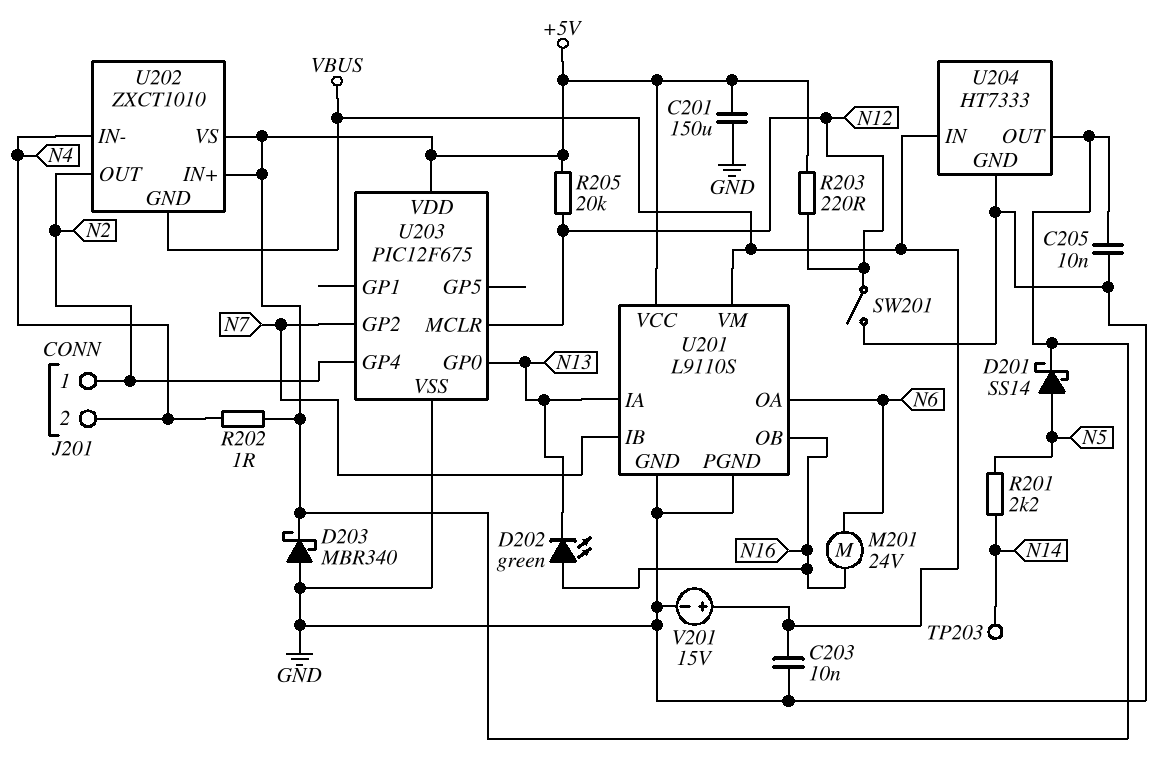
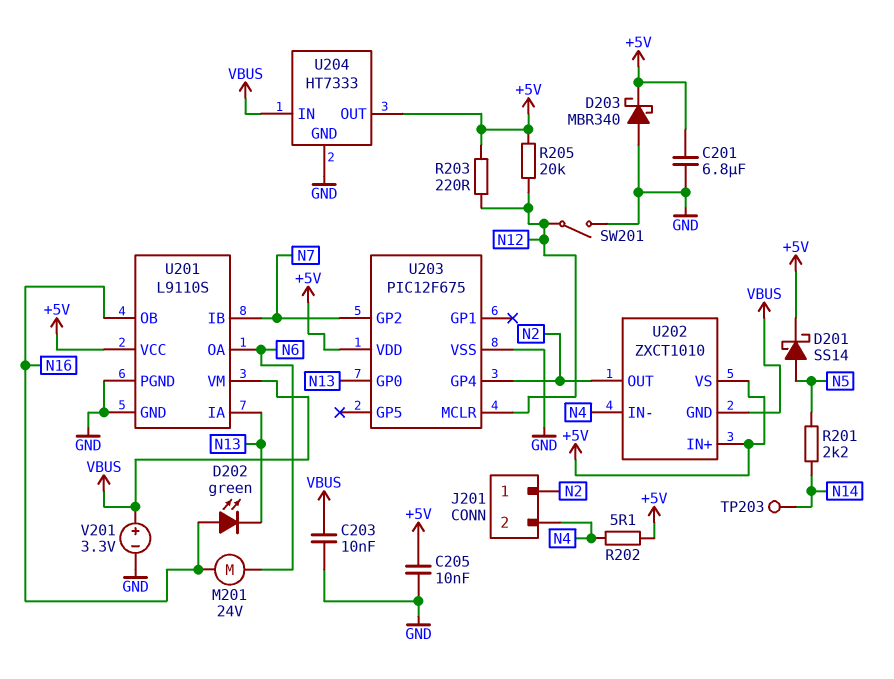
C201: 150uF (+5V, GND) -> 6.8uF (+5V, GND)
R202: 1 (+5V, N4) -> 5.1 (+5V, N4)
V201: 15V (plus VBUS, minus GND) -> 3.3V (plus VBUS, minus GND)

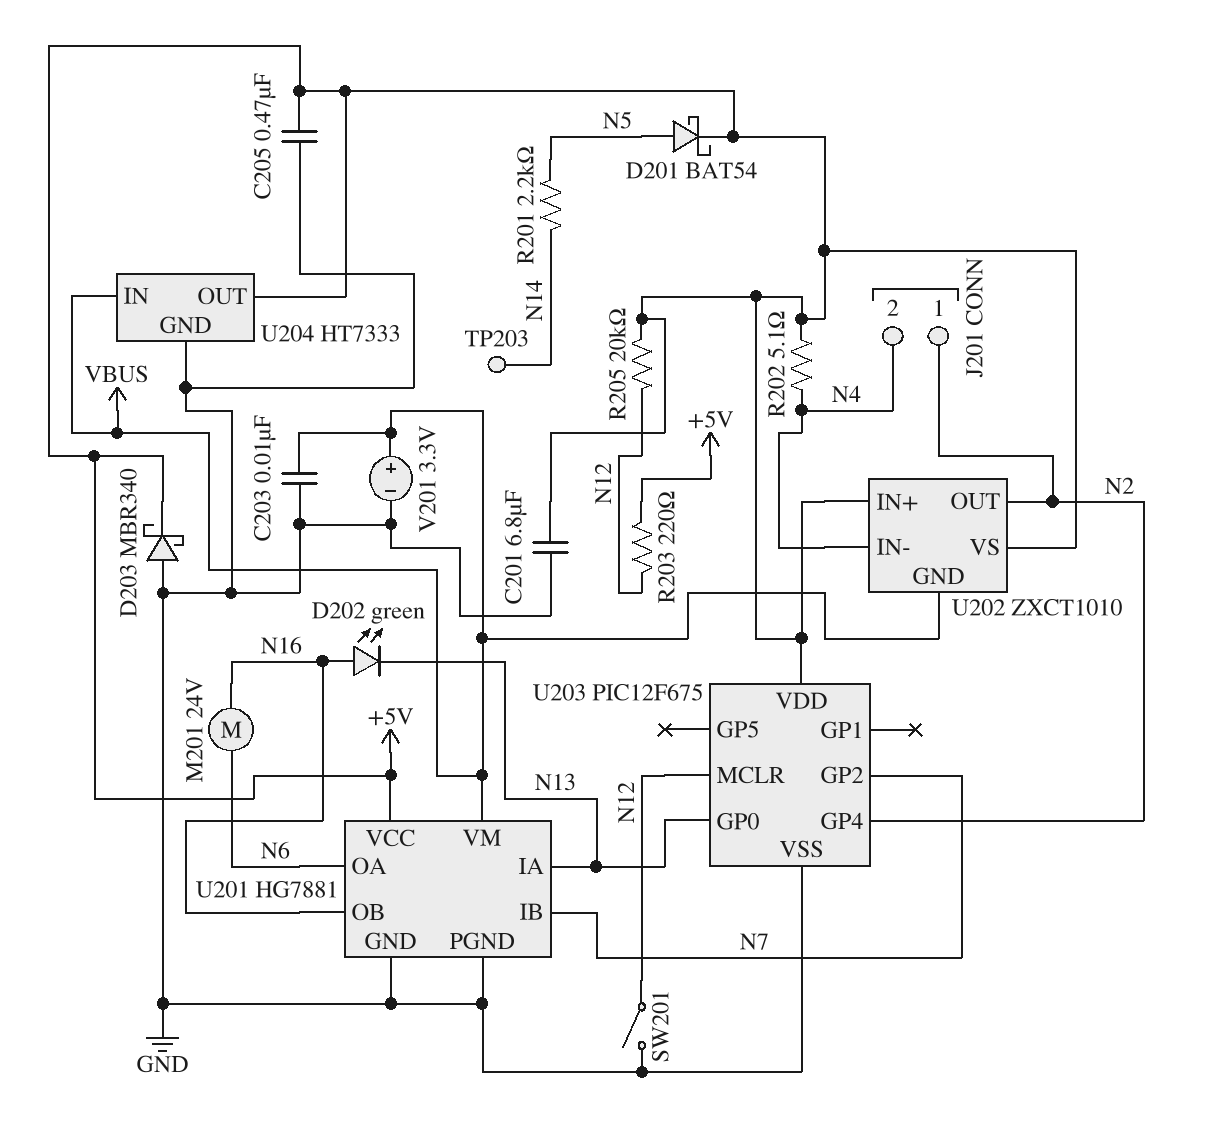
C205: 10nF (+5V, GND) -> 470nF (+5V, GND)
D201: schottky SS14 (A N5, K +5V) -> schottky BAT54 (A N5, K +5V)
U201: L9110S -> HG7881

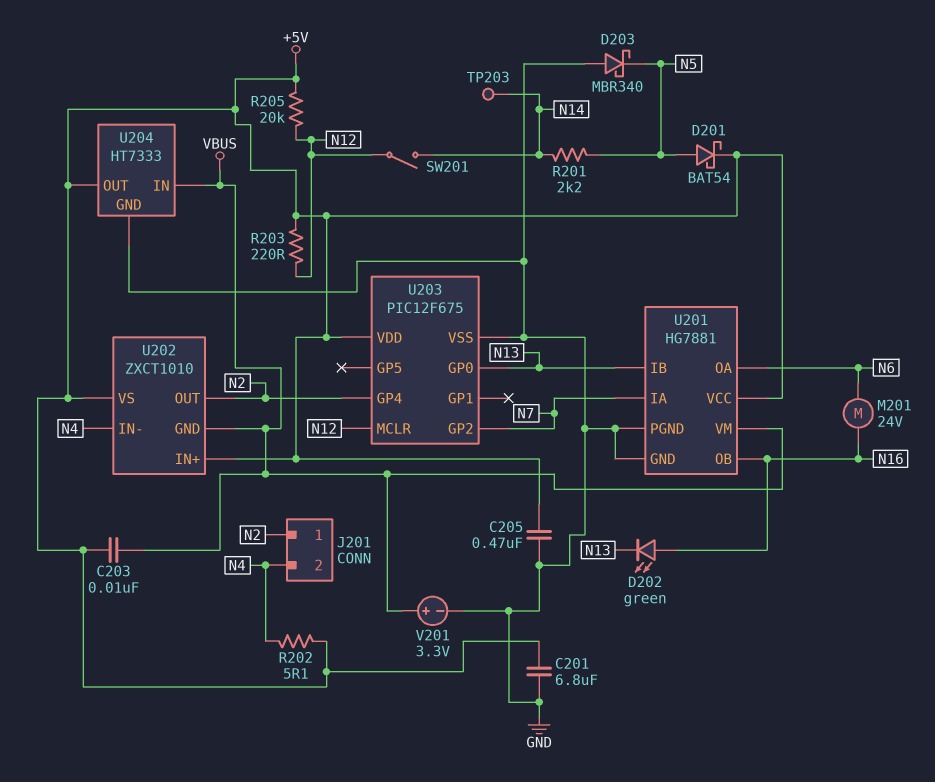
C203: 10nF (GND, VBUS) -> 10nF (+5V, VBUS)
D203: schottky MBR340 (A GND, K +5V) -> schottky MBR340 (A GND, K N5)
SW201: switch (GND, N12) -> switch (N12, N14)
U201 pin IA: N13 -> N7
U201 pin IB: N7 -> N13

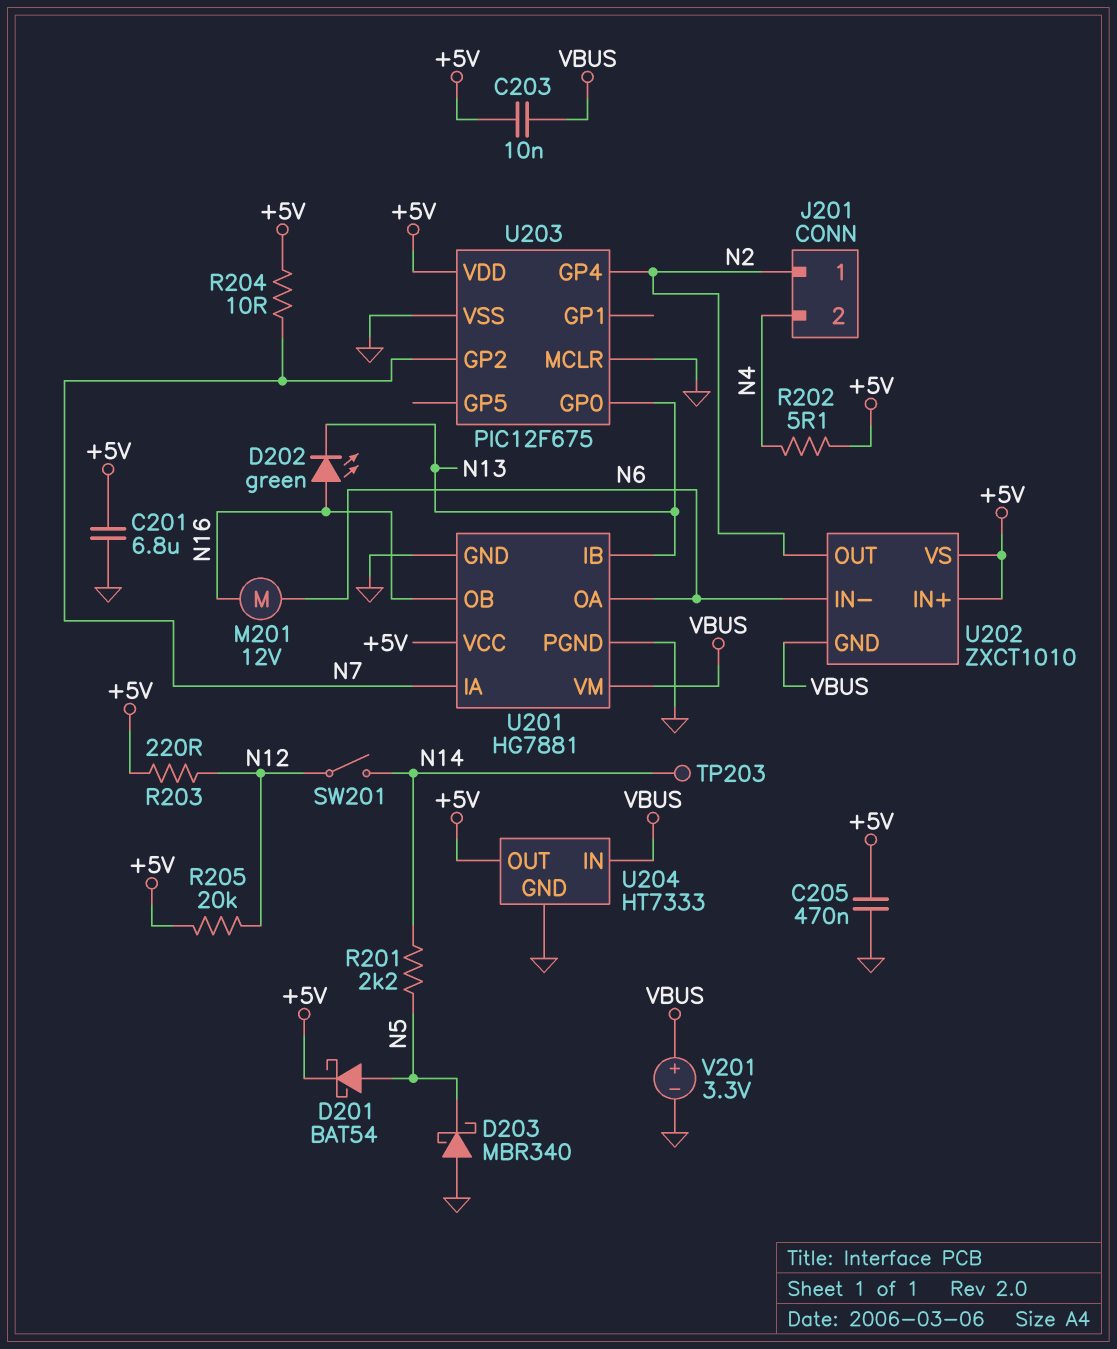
M201: motor 24V (N6, N16) -> motor 12V (N6, N16)
R204: none -> 10 (+5V, N7)
U202 pin IN-: N4 -> N6
U203 pin MCLR: N12 -> GND

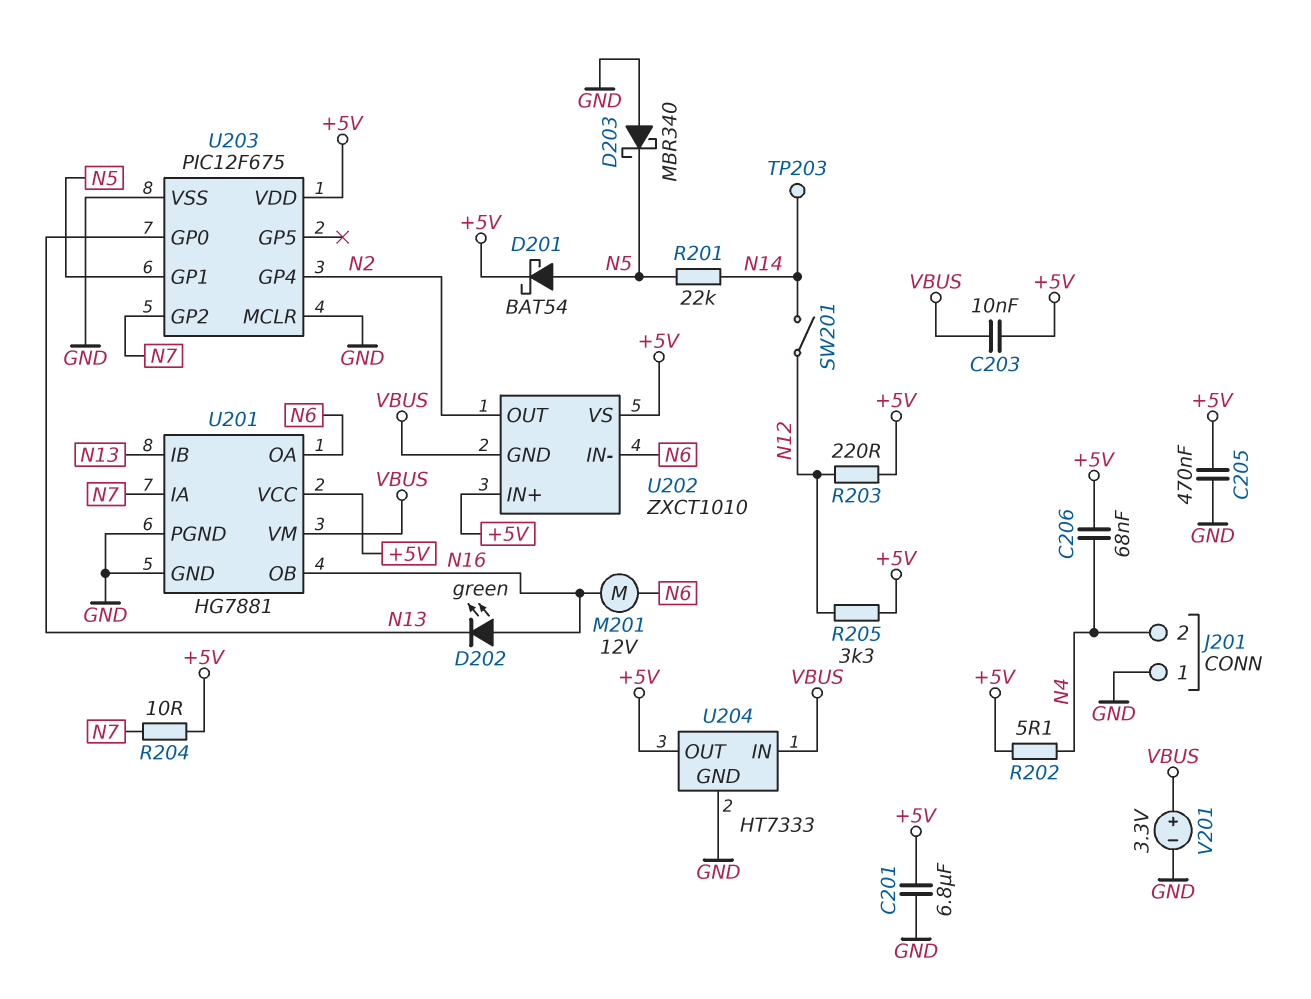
C206: none -> 68nF (+5V, N4)
J201 pin 1: N2 -> GND
R201: 2.2k (N5, N14) -> 22k (N5, N14)
R205: 20k (+5V, N12) -> 3.3k (+5V, N12)
U203 pin GP1: none -> N5

